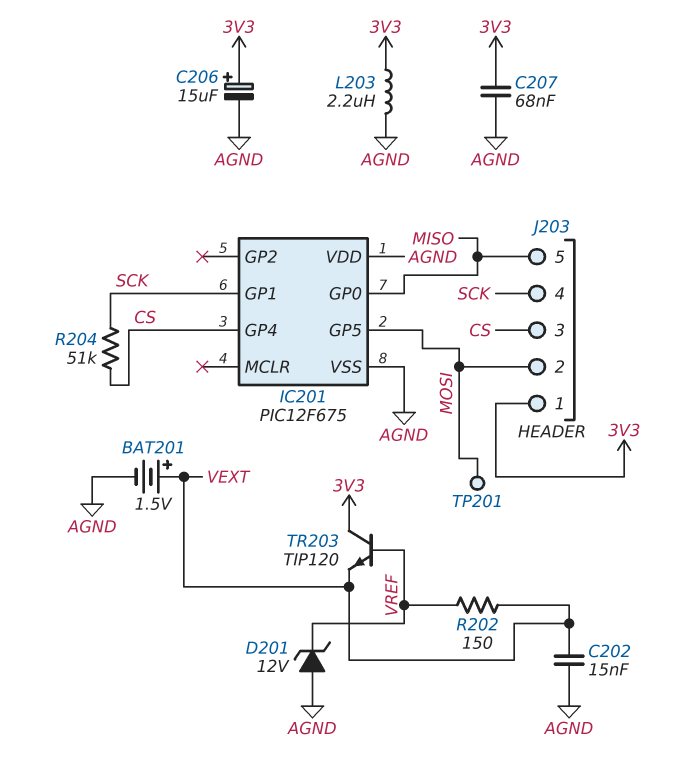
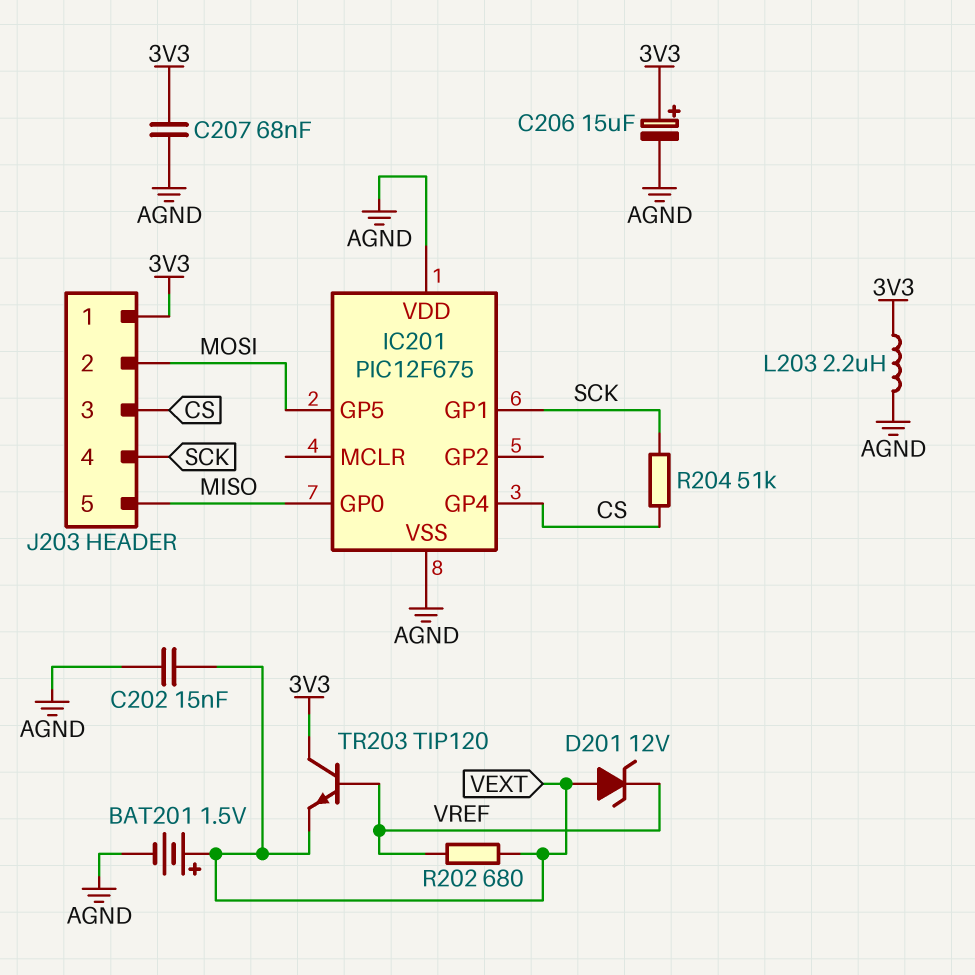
D201: zener 12V (A AGND, K VREF) -> zener 12V (A VEXT, K VREF)
R202: 150 (VEXT, VREF) -> 680 (VEXT, VREF)
TP201: test point (MOSI) -> none

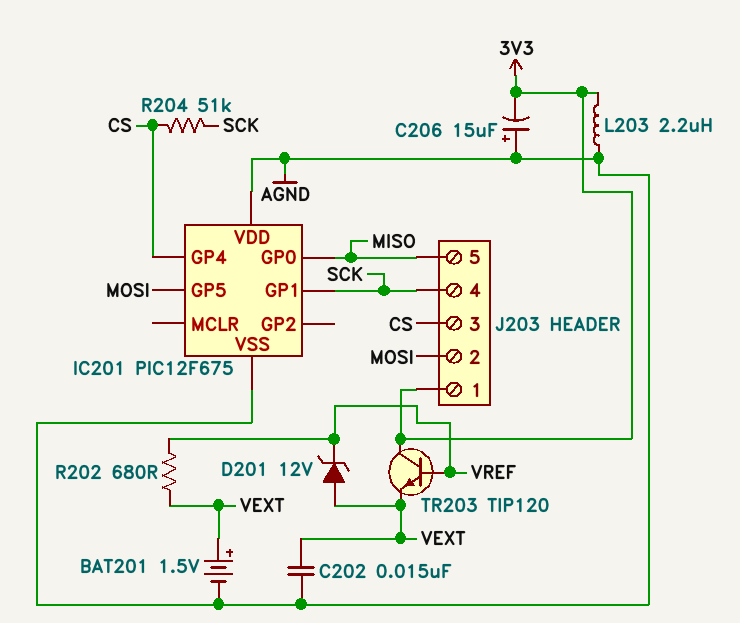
C206: 15uF (plus 3V3, minus AGND) -> 15uF (plus AGND, minus 3V3)
C207: 68nF (3V3, AGND) -> none

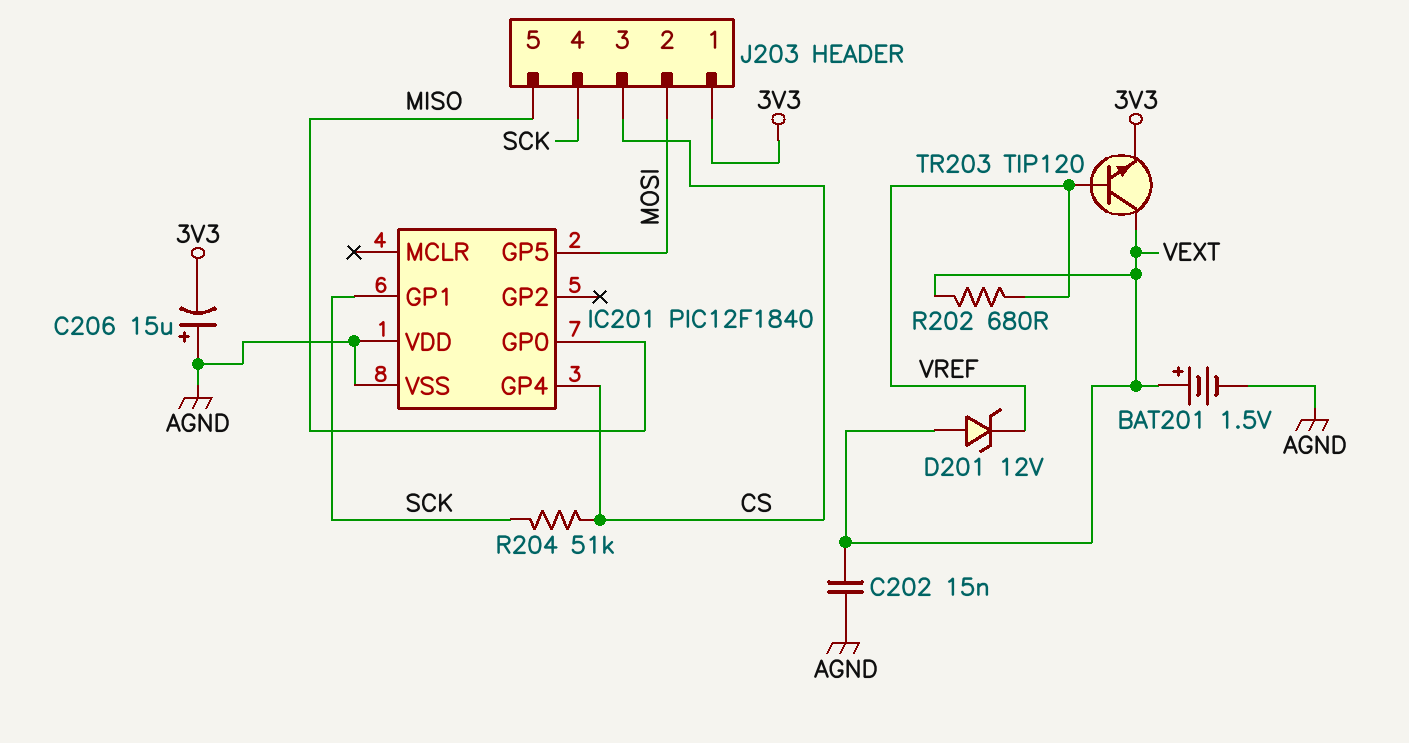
IC201: PIC12F675 -> PIC12F1840
L203: 2.2uH (3V3, AGND) -> none
TR203: NPN TIP120 (B VREF, C 3V3, E VEXT) -> NPN TIP120 (B VREF, C VEXT, E 3V3)

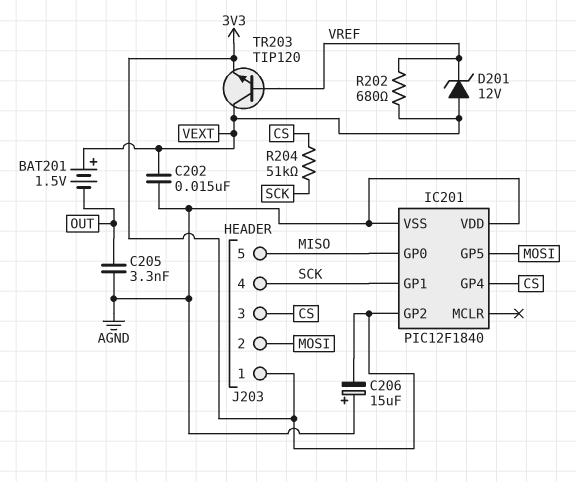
BAT201: 1.5V (plus VEXT, minus AGND) -> 1.5V (plus VEXT, minus OUT)
C205: none -> 3.3nF (AGND, OUT)
IC201 pin GP2: none -> 3V3

